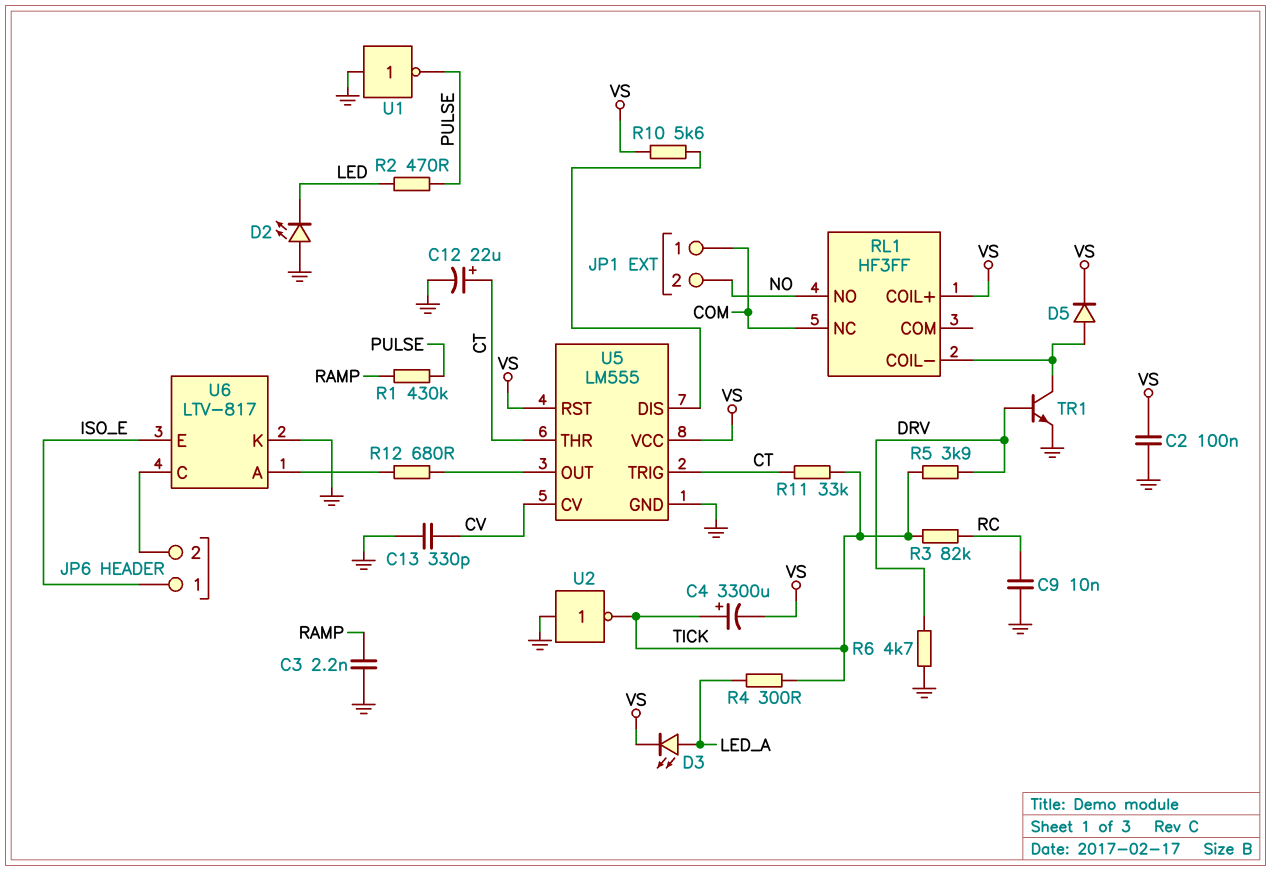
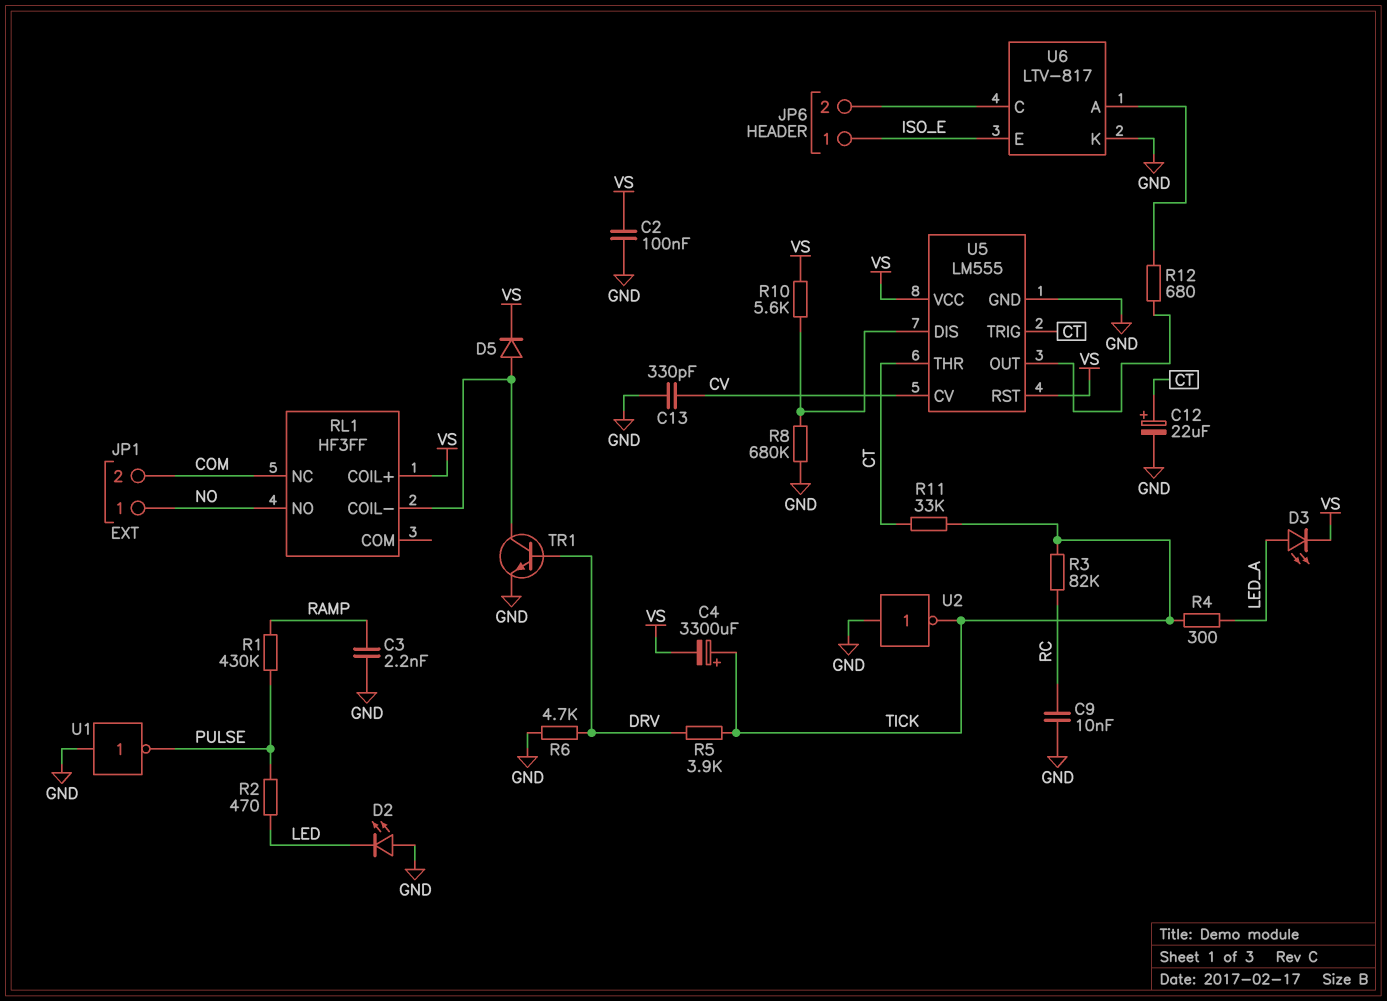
JP1 pin 1: COM -> NO
JP1 pin 2: NO -> COM
R8: none -> 680k (GND, U5/DIS)

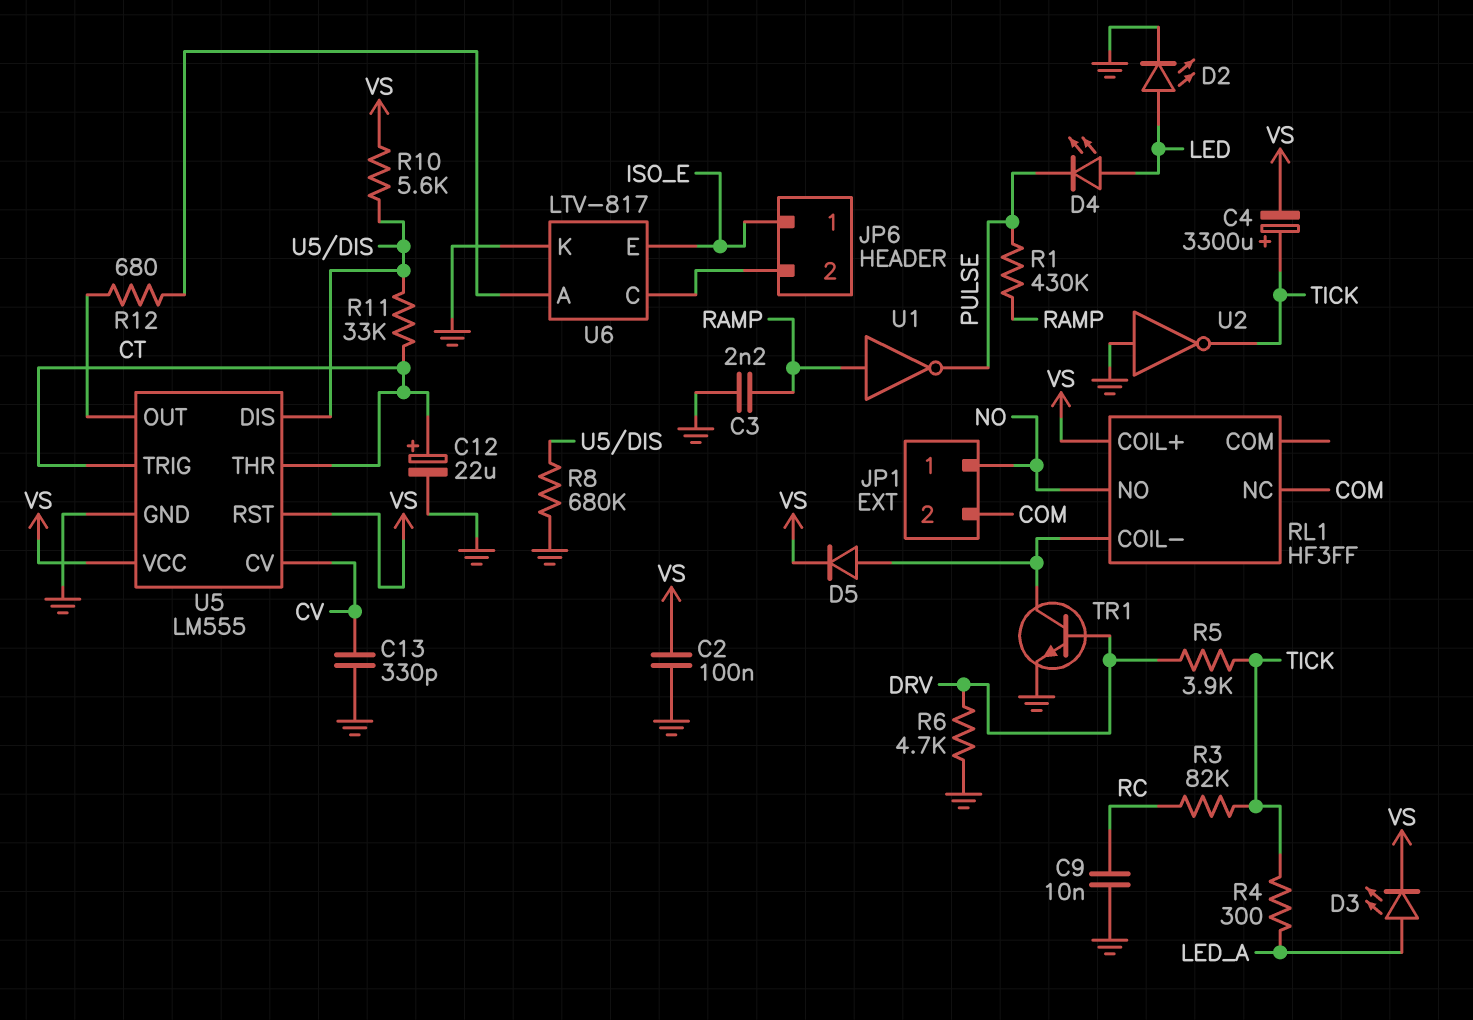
D2: LED (A GND, K LED) -> LED (A LED, K GND)
D4: none -> LED (A LED, K PULSE)
R2: 470 (LED, PULSE) -> none
R11: 33k (CT, TICK) -> 33k (CT, U5/DIS)
U1: NOT (in GND, out PULSE) -> NOT (in RAMP, out PULSE)

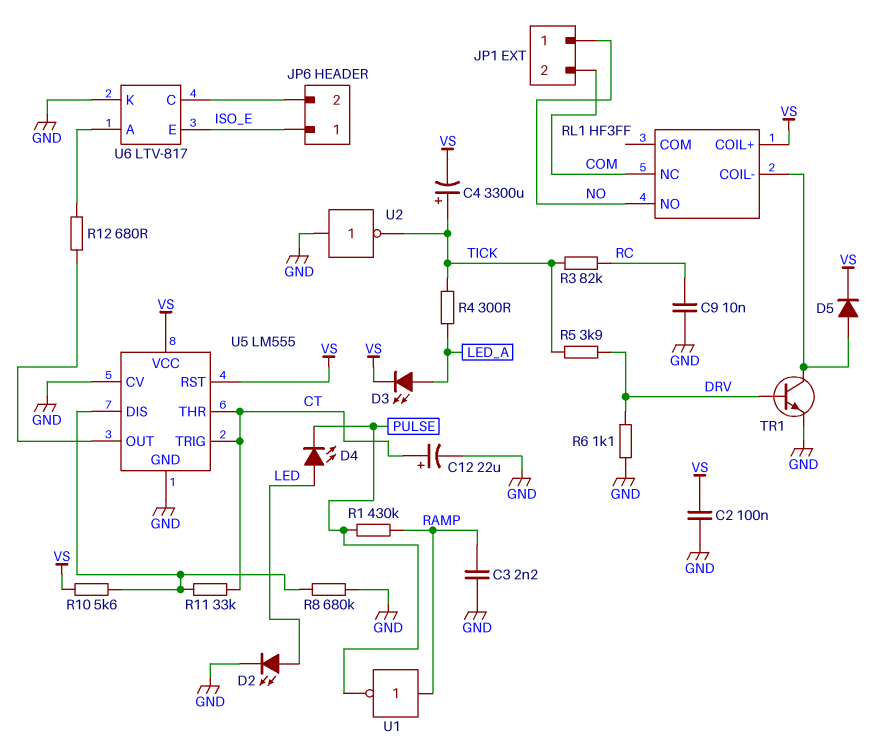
C13: 330pF (CV, GND) -> none
R6: 4.7k (DRV, GND) -> 1.1k (DRV, GND)
U5 pin CV: CV -> GND

